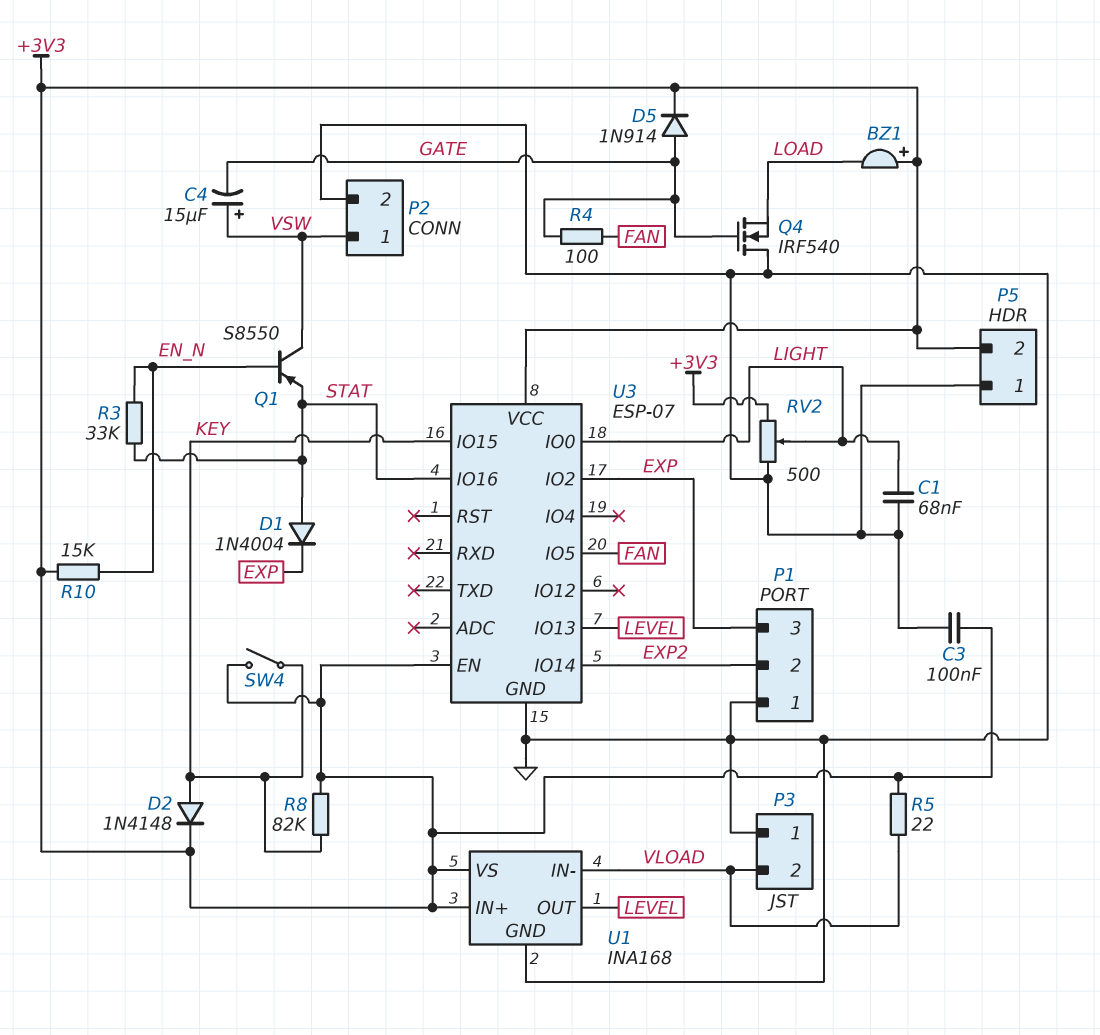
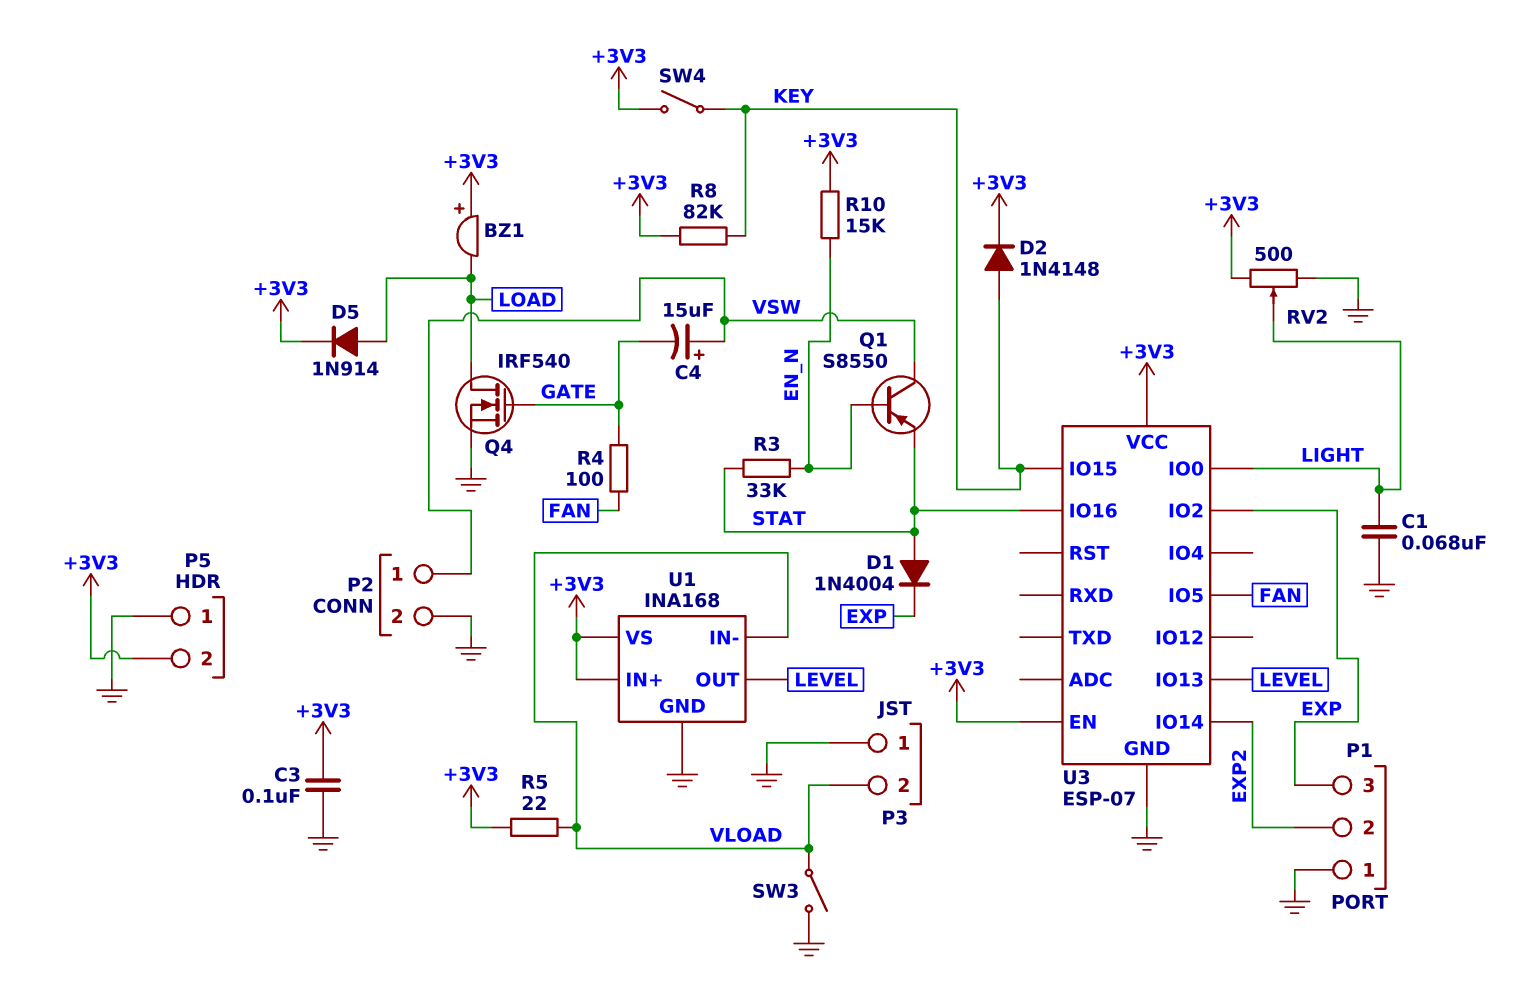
D5: diode 1N914 (A GATE, K +3V3) -> diode 1N914 (A LOAD, K +3V3)
Q4: NMOS IRF540 (G GATE, D GND, S LOAD) -> NMOS IRF540 (G GATE, D LOAD, S GND)
SW3: none -> switch (GND, VLOAD)

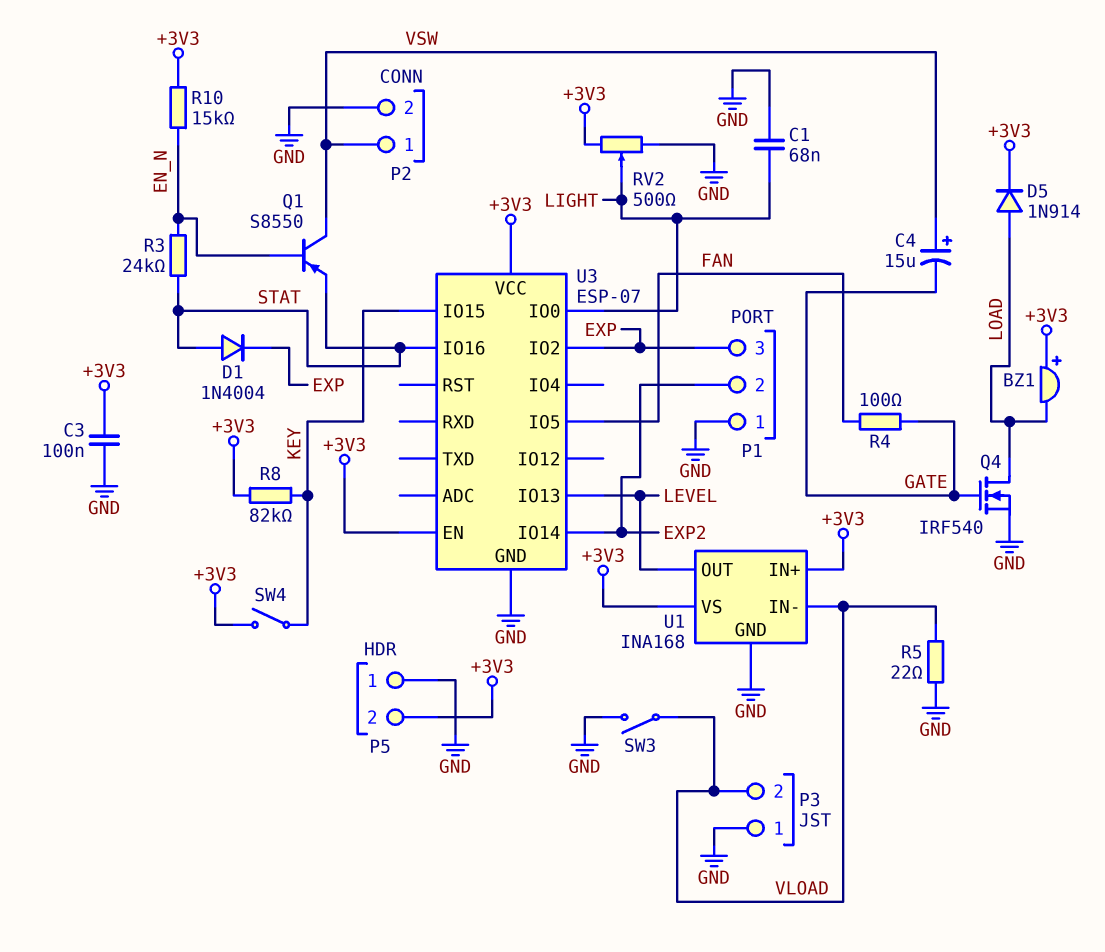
D2: diode 1N4148 (A KEY, K +3V3) -> none
R3: 33k (EN_N, STAT) -> 24k (EN_N, STAT)
R5: 22 (+3V3, VLOAD) -> 22 (GND, VLOAD)

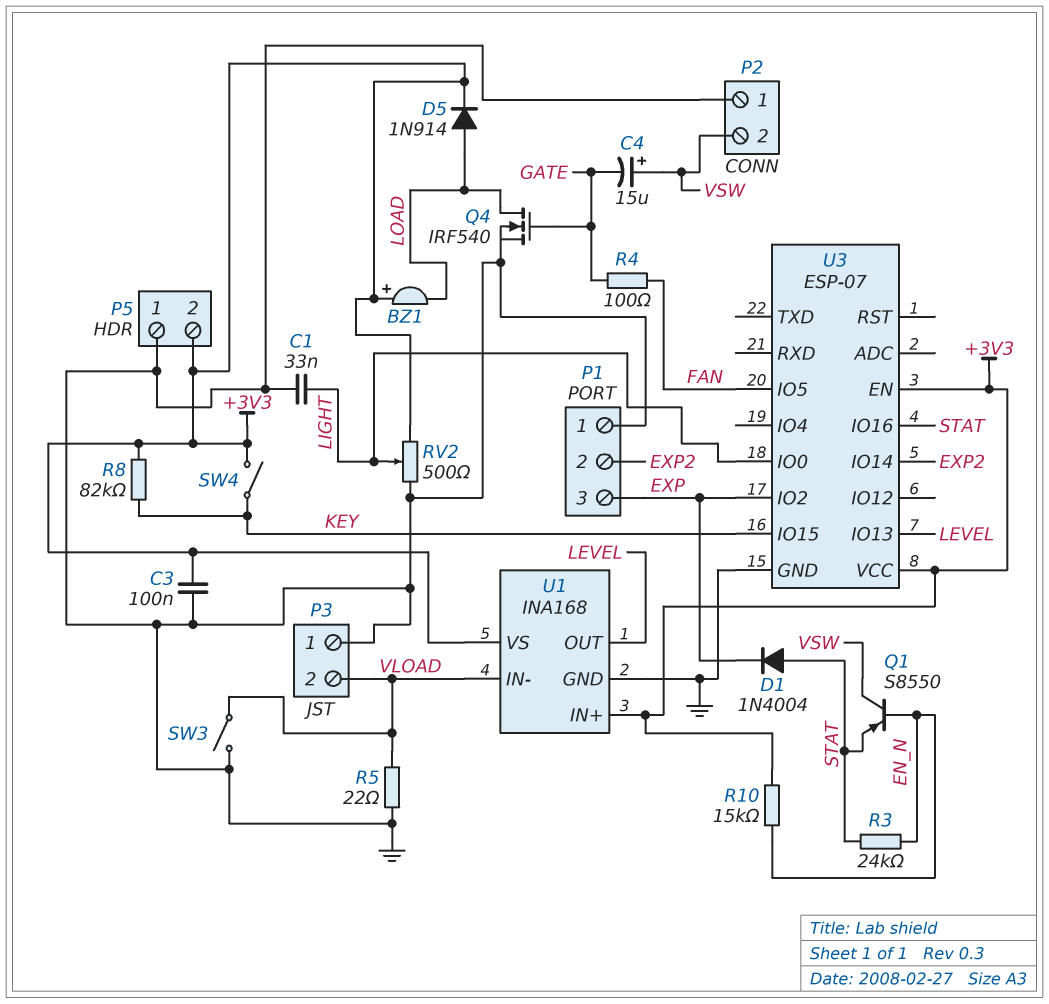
C1: 68nF (GND, LIGHT) -> 33nF (GND, LIGHT)
P2 pin 1: VSW -> GND
P2 pin 2: GND -> VSW

